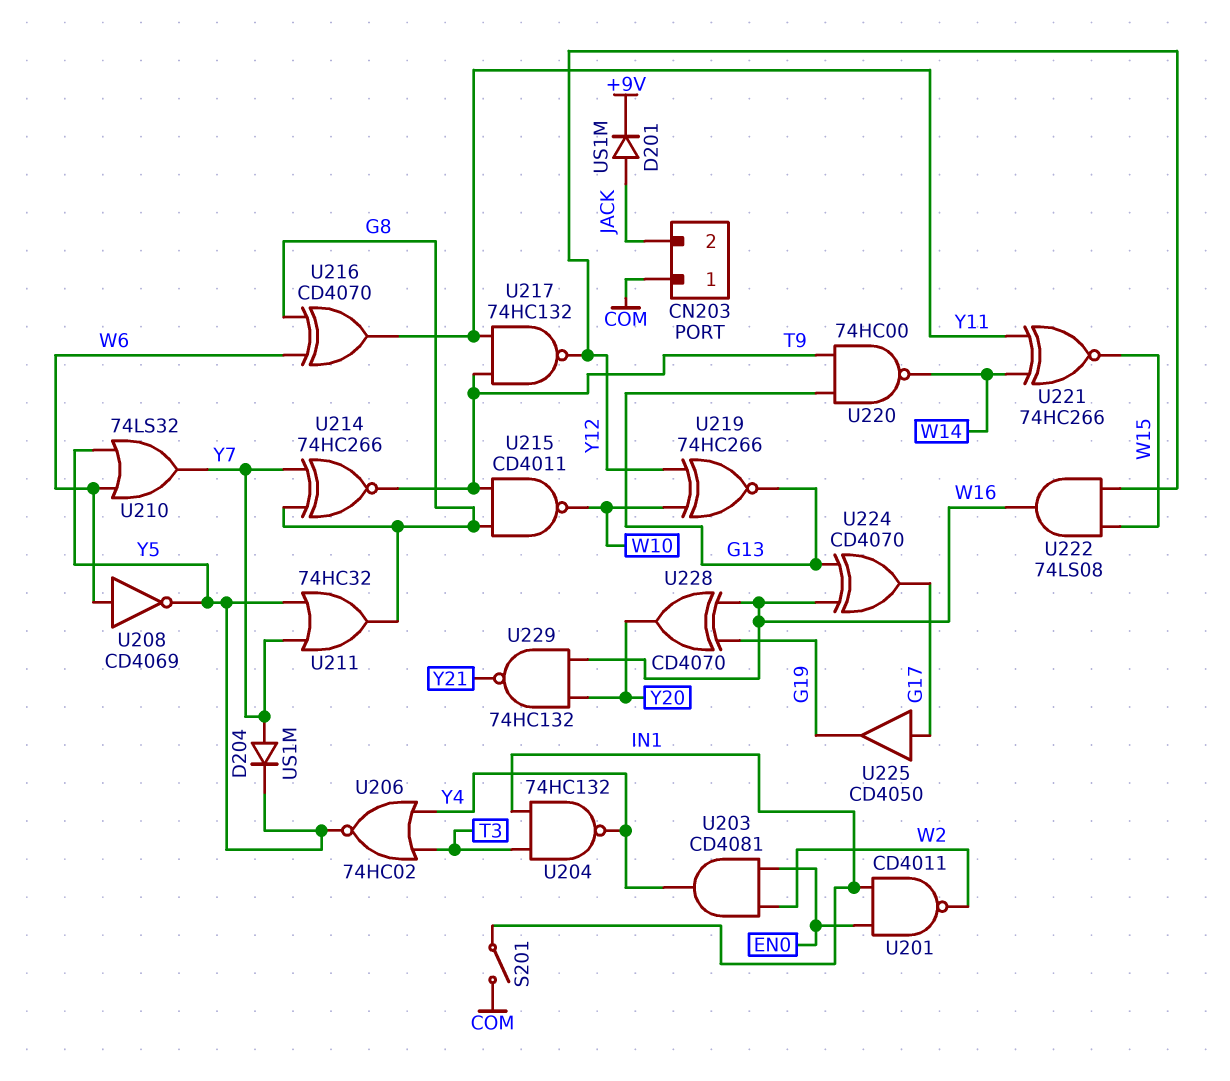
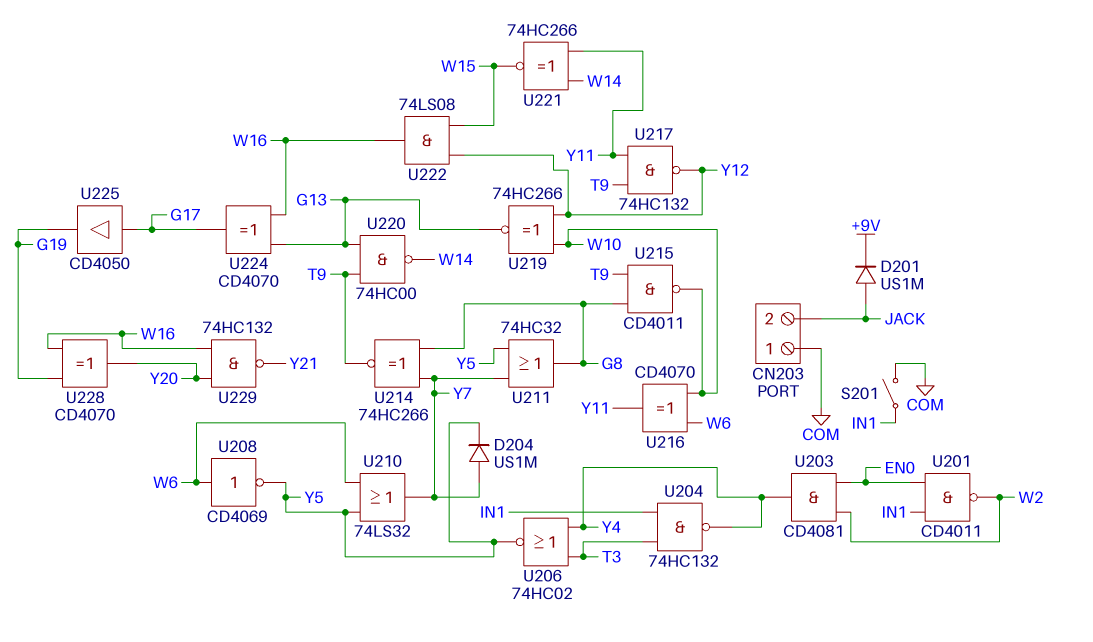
U216: XOR CD4070 (in G8, in W6, out Y11) -> XOR CD4070 (in W6, in W10, out Y11)

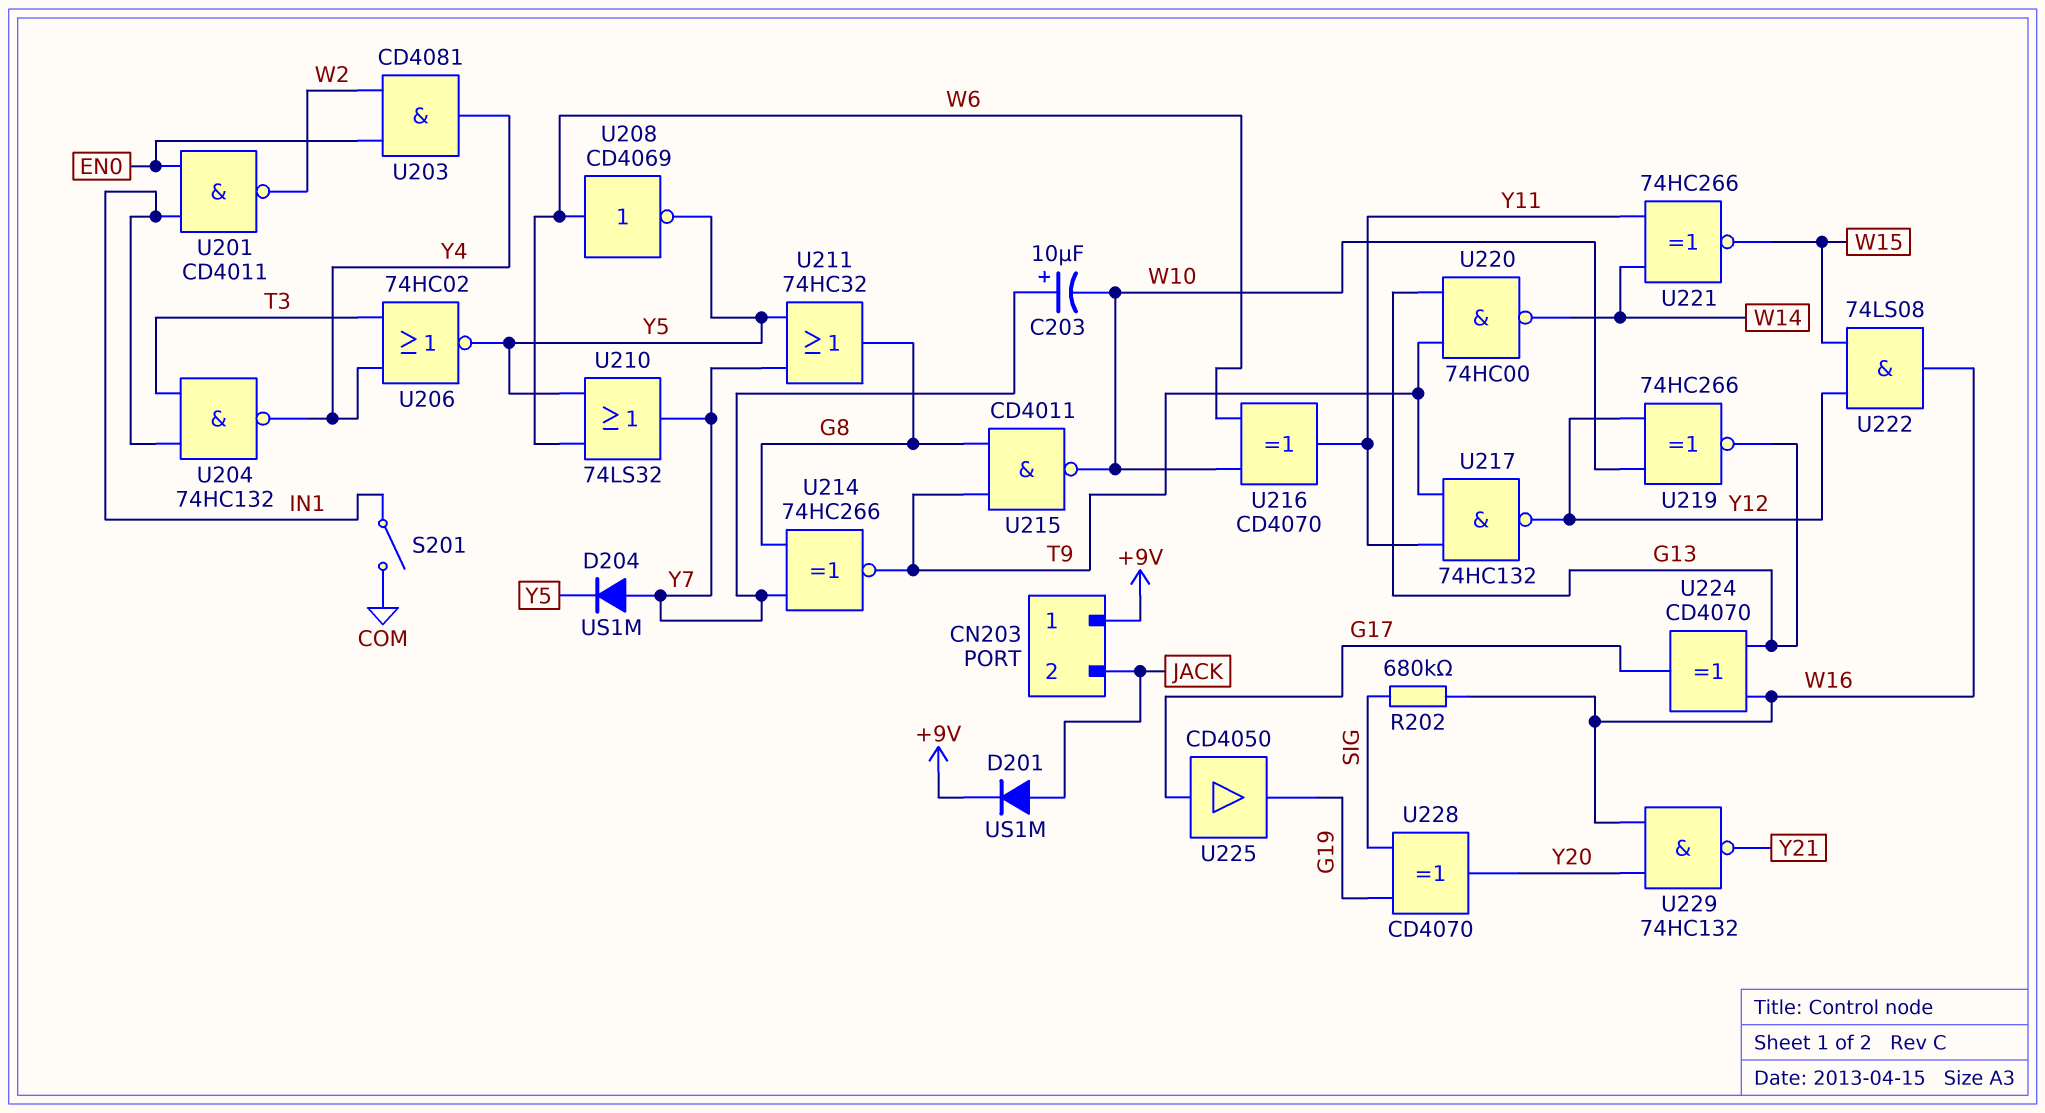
C203: none -> 10uF (plus Y7, minus W10)
CN203 pin 1: COM -> +9V
R202: none -> 680k (SIG, W16)
U228: XOR CD4070 (in G19, in W16, out Y20) -> XOR CD4070 (in G19, in SIG, out Y20)

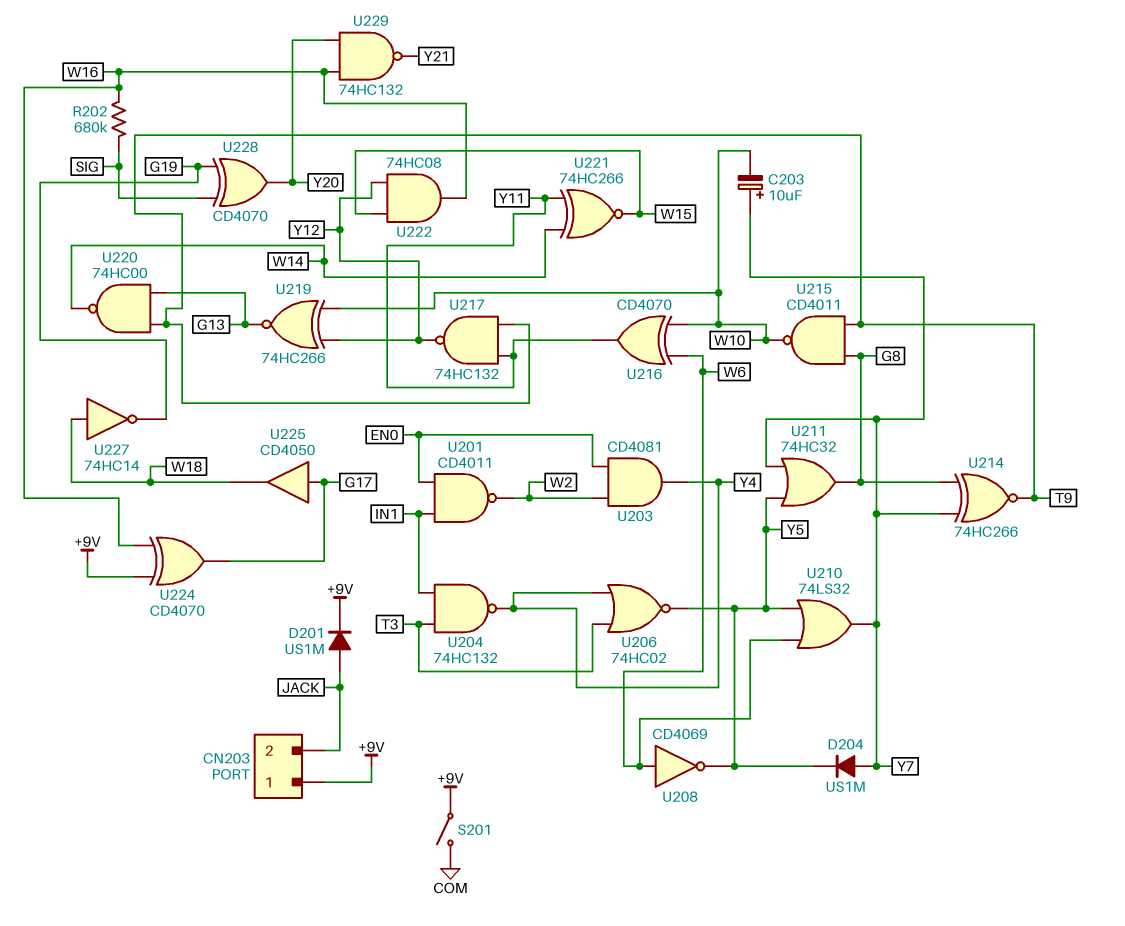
S201: switch (COM, IN1) -> switch (+9V, COM)
U222: AND 74LS08 (in W15, in Y12, out W16) -> AND 74HC08 (in W15, in Y12, out W16)
U224: XOR CD4070 (in G13, in W16, out G17) -> XOR CD4070 (in +9V, in W16, out G17)
U225: buffer CD4050 (in G17, out G19) -> buffer CD4050 (in G17, out W18)
U227: none -> NOT 74HC14 (in W18, out G19)

